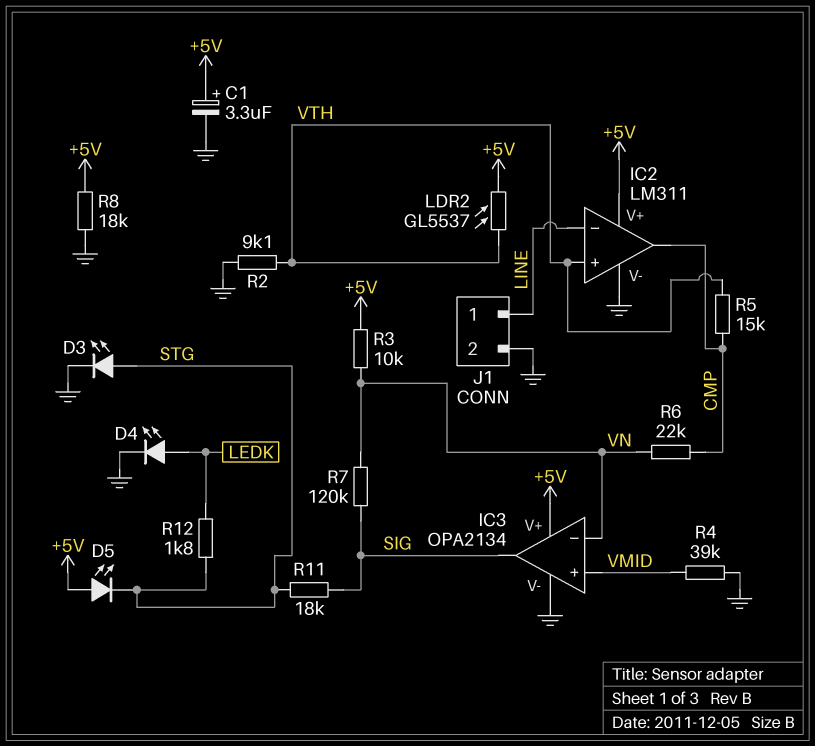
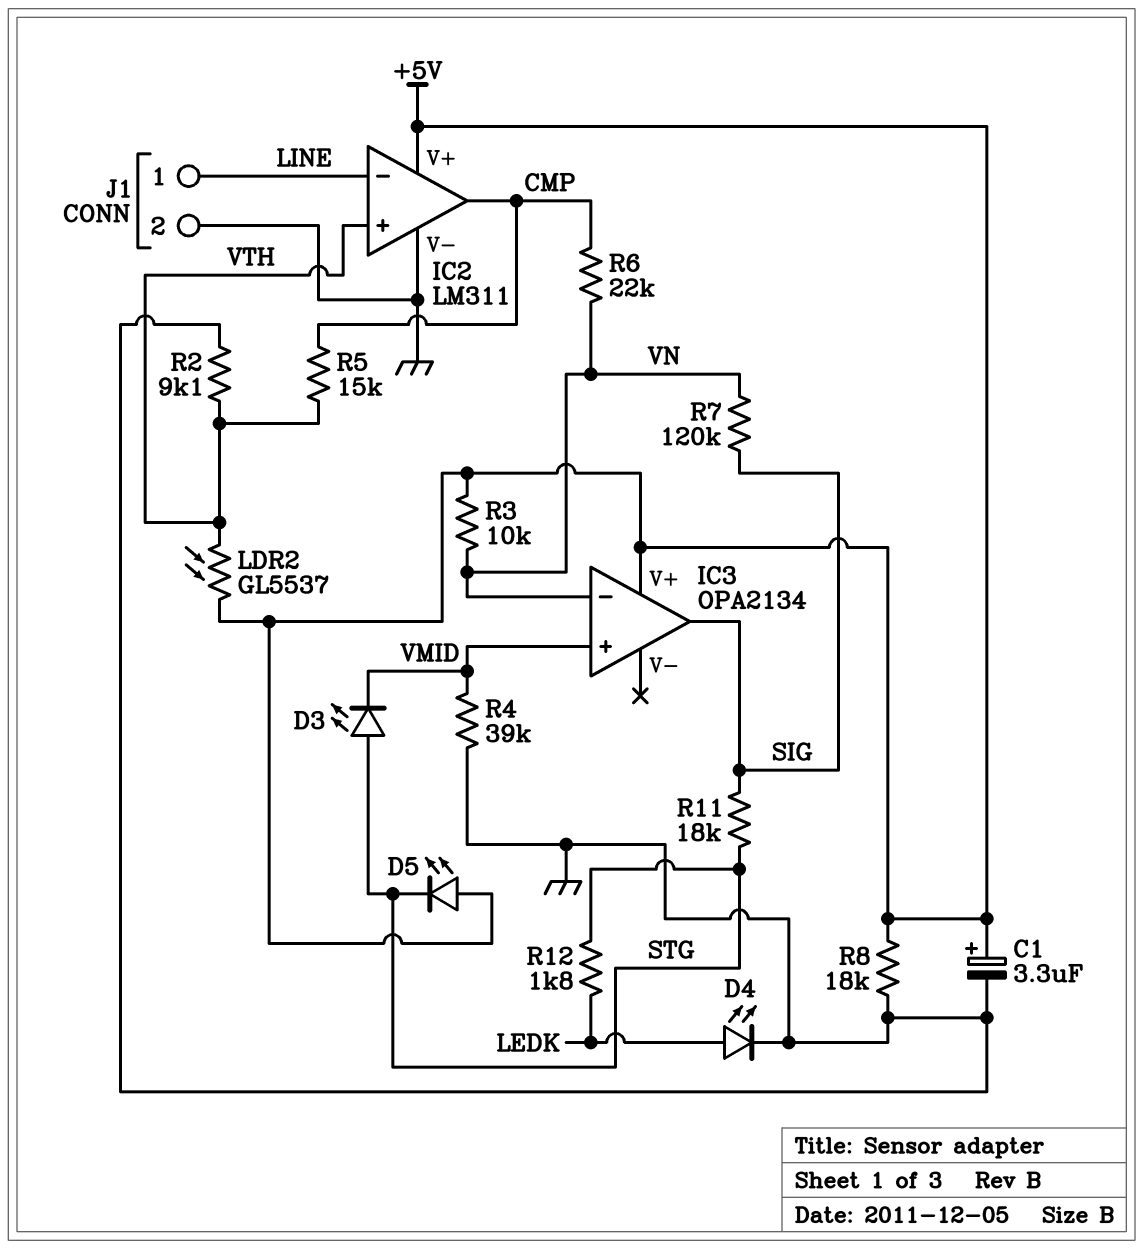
D3: LED (A STG, K GND) -> LED (A STG, K VMID)
IC3 pin V-: GND -> none

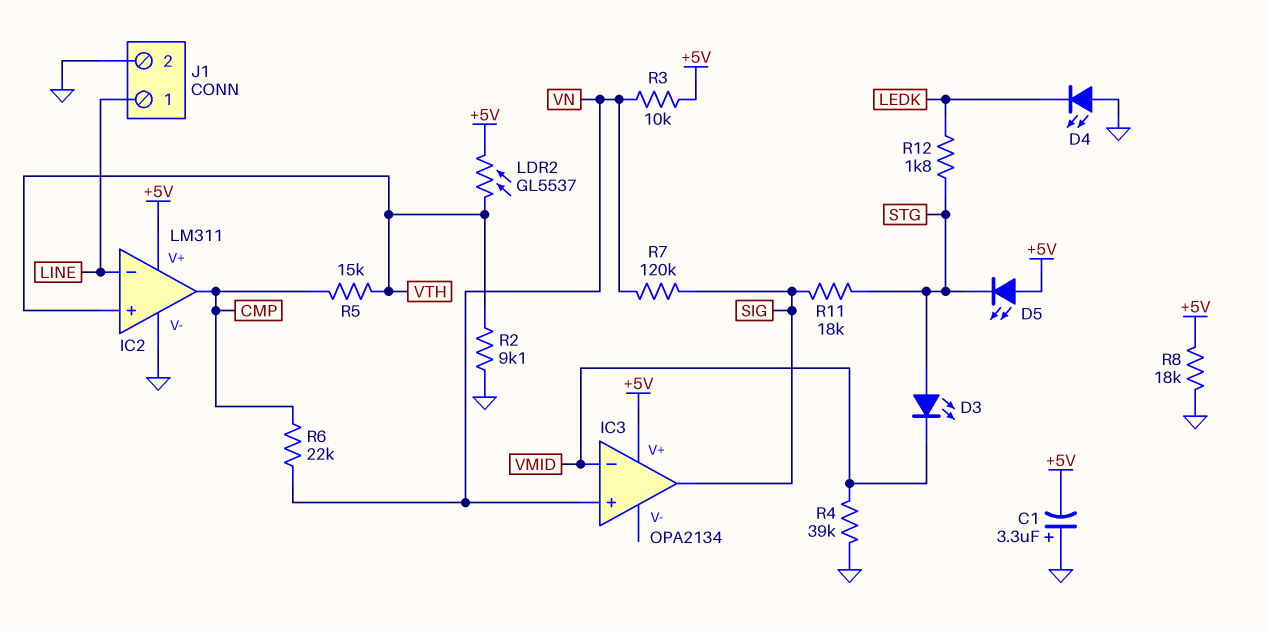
C1: 3.3uF (plus +5V, minus GND) -> 3.3uF (plus GND, minus +5V)
D4: LED (A LEDK, K GND) -> LED (A GND, K LEDK)
IC3 pin in+: VMID -> VN
IC3 pin in-: VN -> VMID

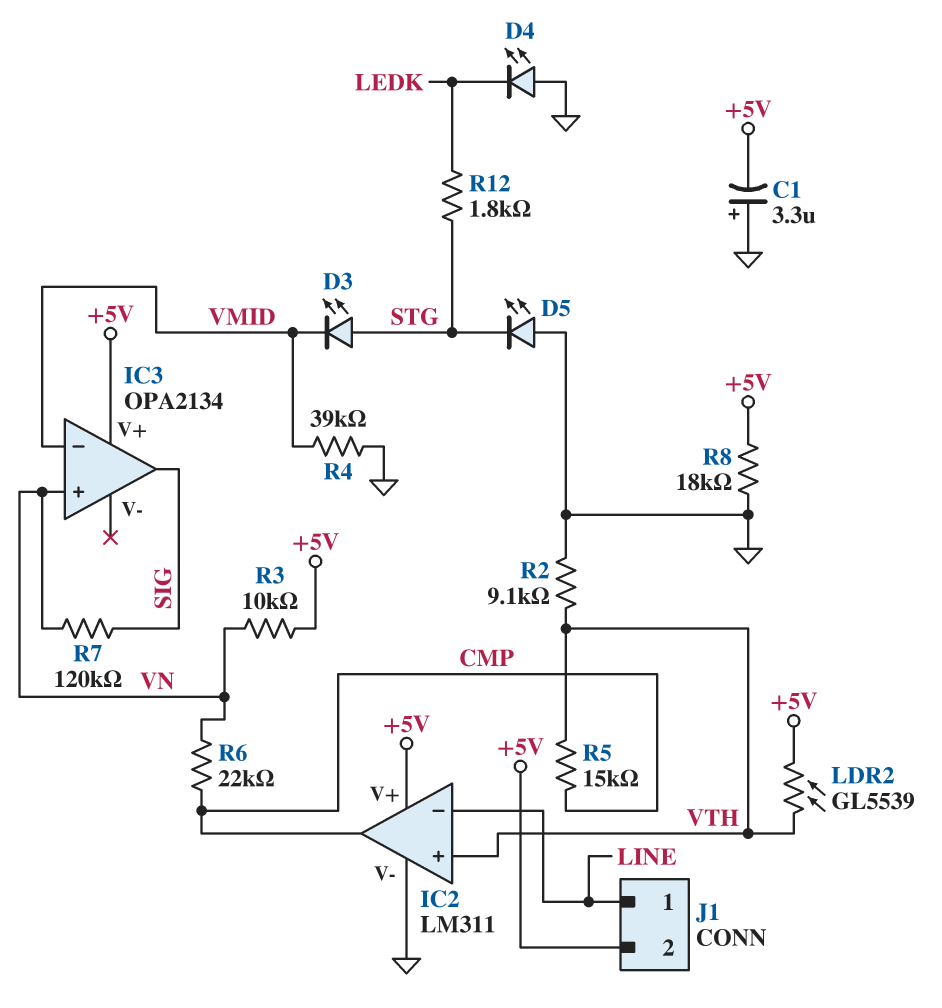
D5: LED (A +5V, K STG) -> LED (A GND, K STG)
J1 pin 2: GND -> +5V
LDR2: GL5537 (+5V, VTH) -> GL5539 (+5V, VTH)
R11: 18k (SIG, STG) -> none

